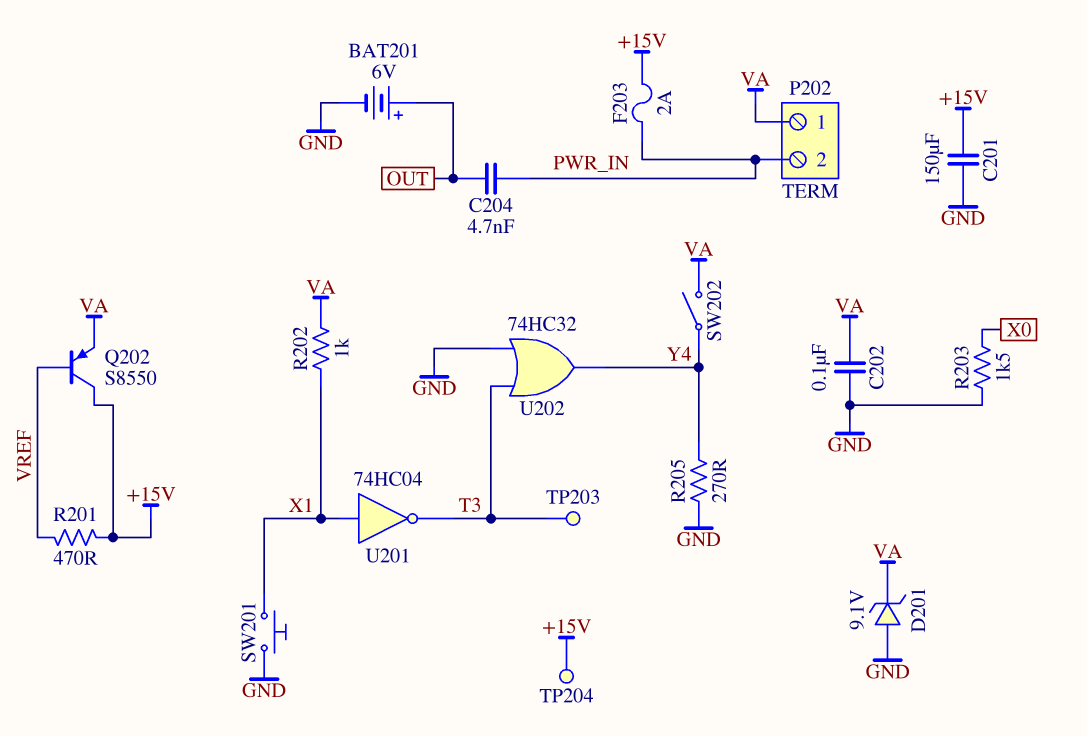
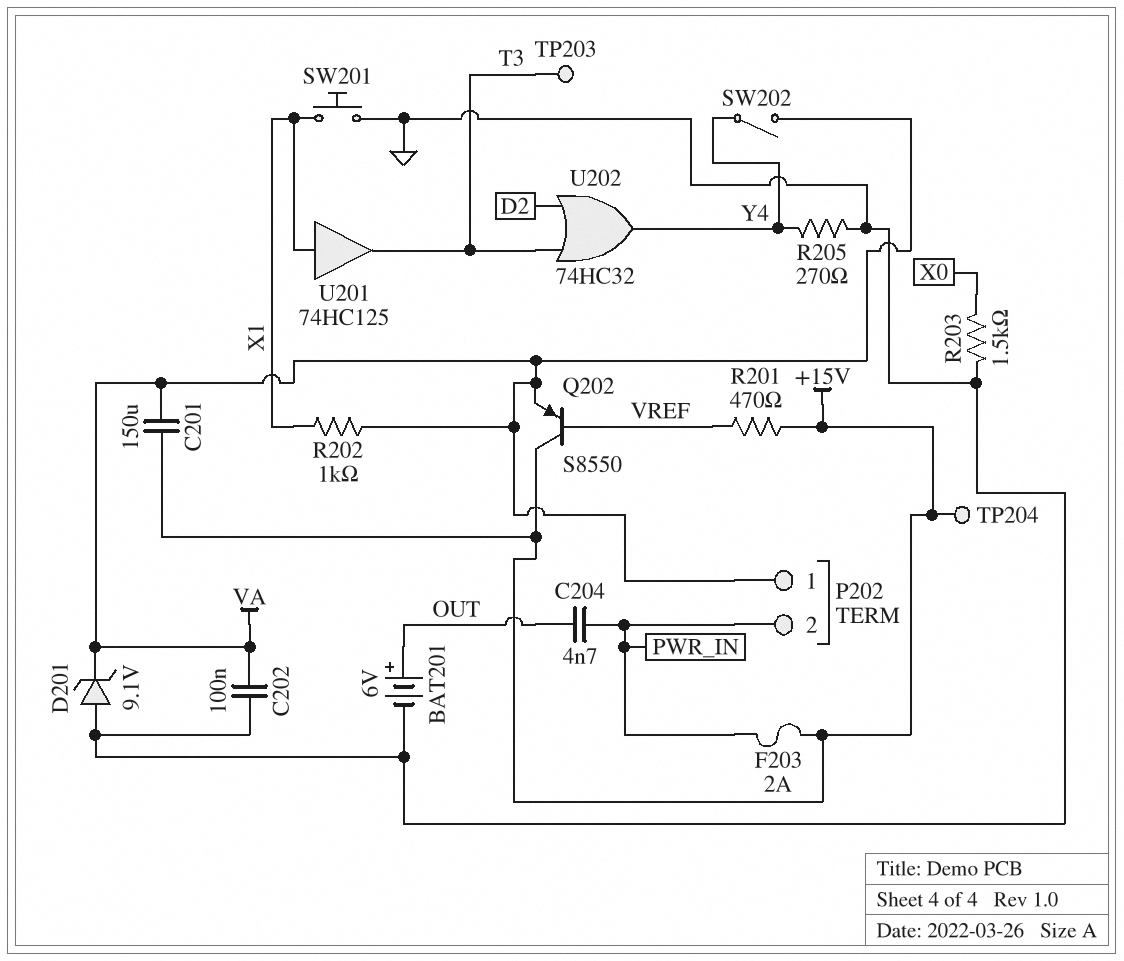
C201: 150uF (+15V, GND) -> 150uF (+15V, VA)
U201: NOT 74HC04 (in X1, out T3) -> buffer 74HC125 (in X1, out T3)
U202: OR 74HC32 (in GND, in T3, out Y4) -> OR 74HC32 (in D2, in T3, out Y4)

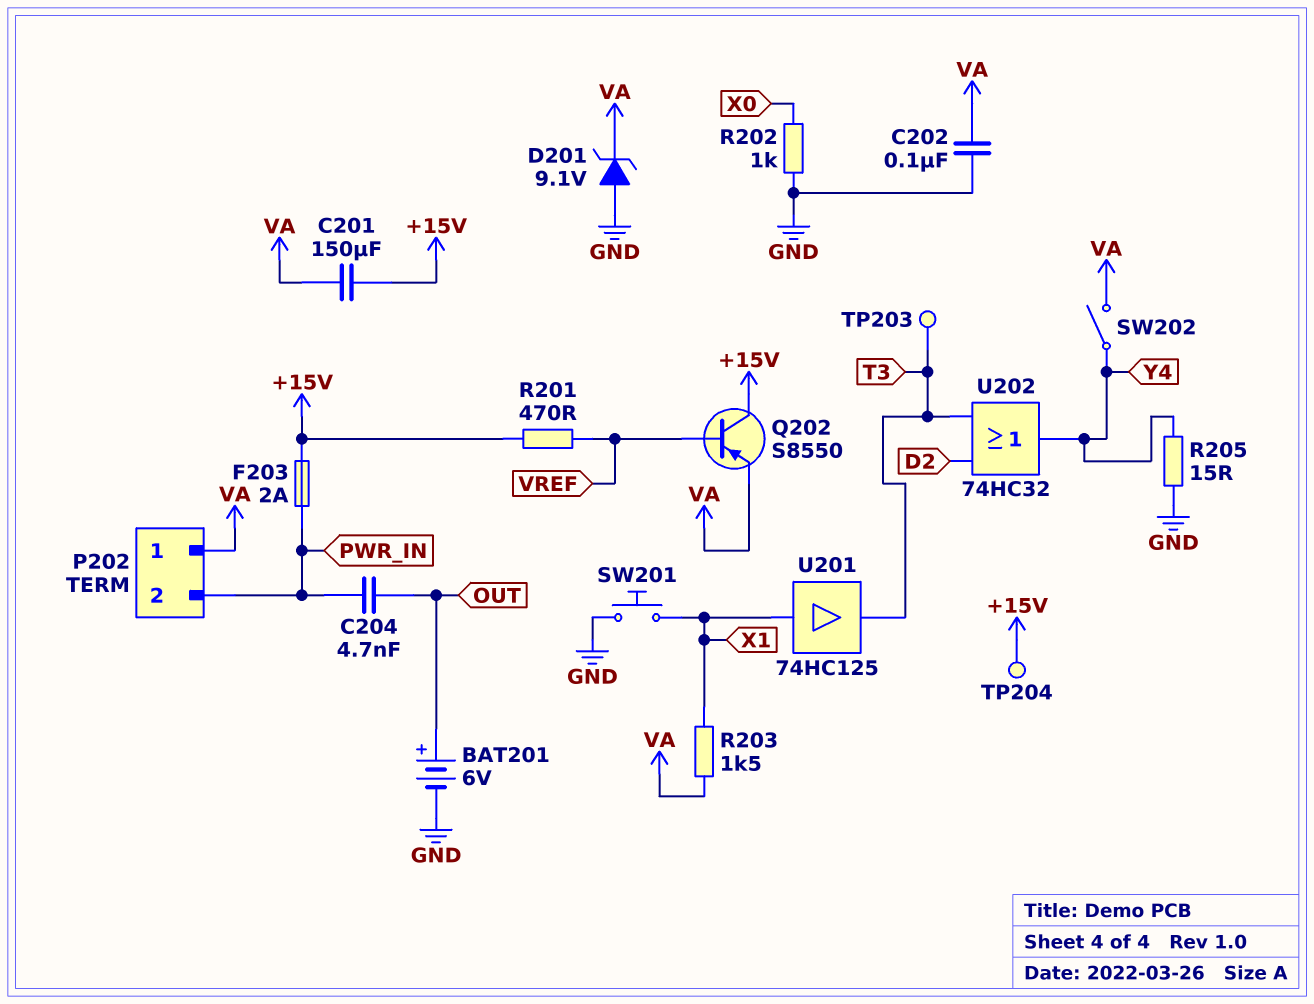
R202: 1k (VA, X1) -> 1k (GND, X0)
R203: 1.5k (GND, X0) -> 1.5k (VA, X1)
R205: 270 (GND, Y4) -> 15 (GND, Y4)

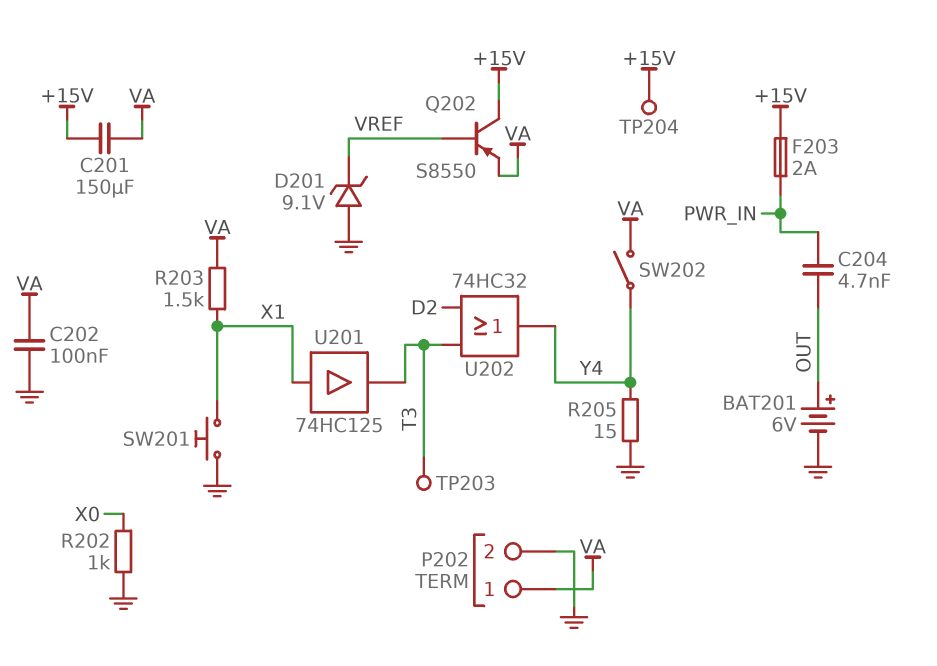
D201: zener 9.1V (A GND, K VA) -> zener 9.1V (A GND, K VREF)
P202 pin 2: PWR_IN -> GND
R201: 470 (+15V, VREF) -> none

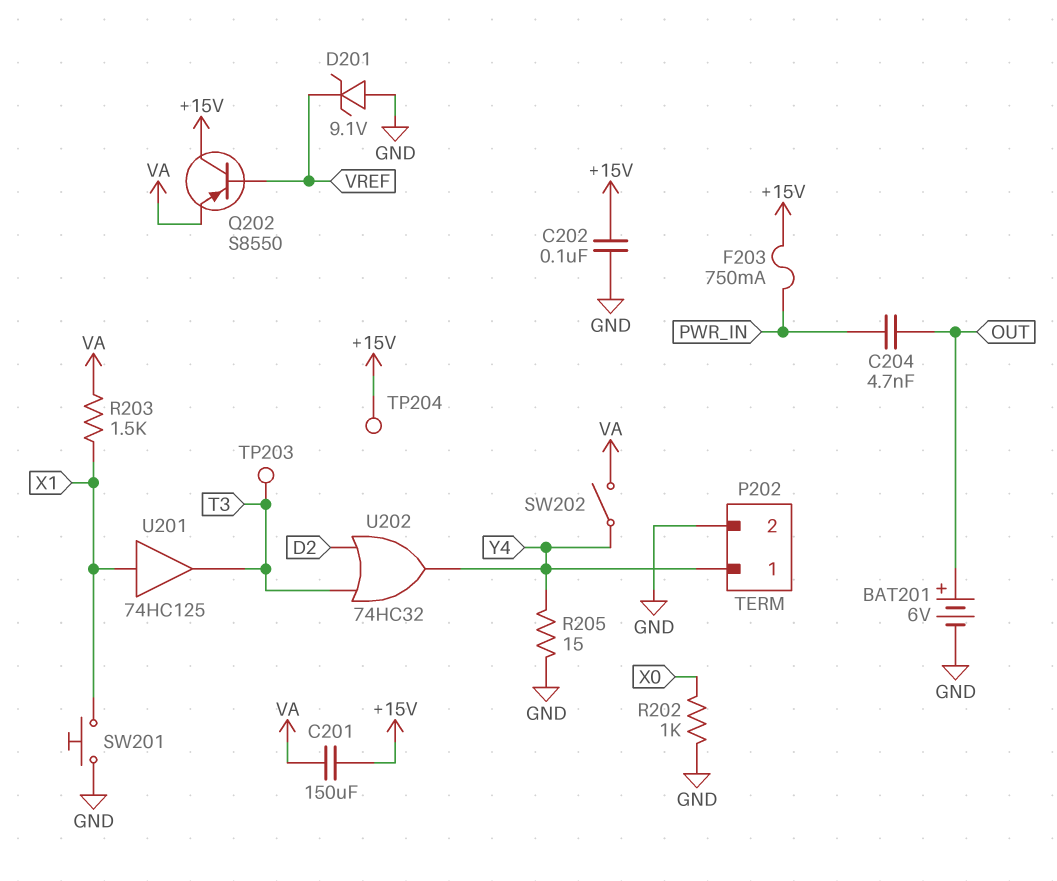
C202: 100nF (GND, VA) -> 100nF (+15V, GND)
F203: 2A (+15V, PWR_IN) -> 750mA (+15V, PWR_IN)
P202 pin 1: VA -> Y4

